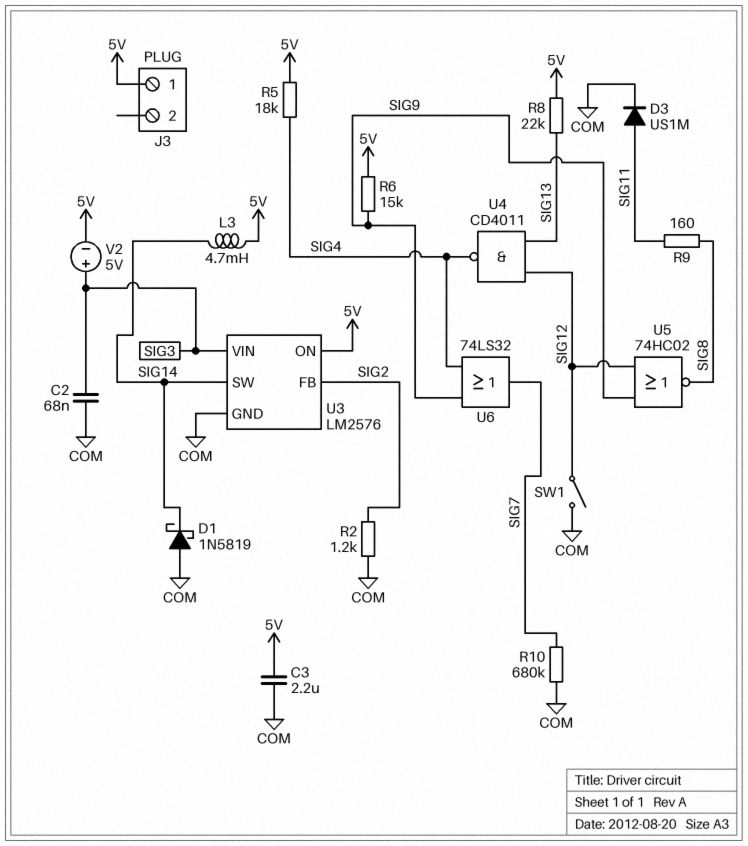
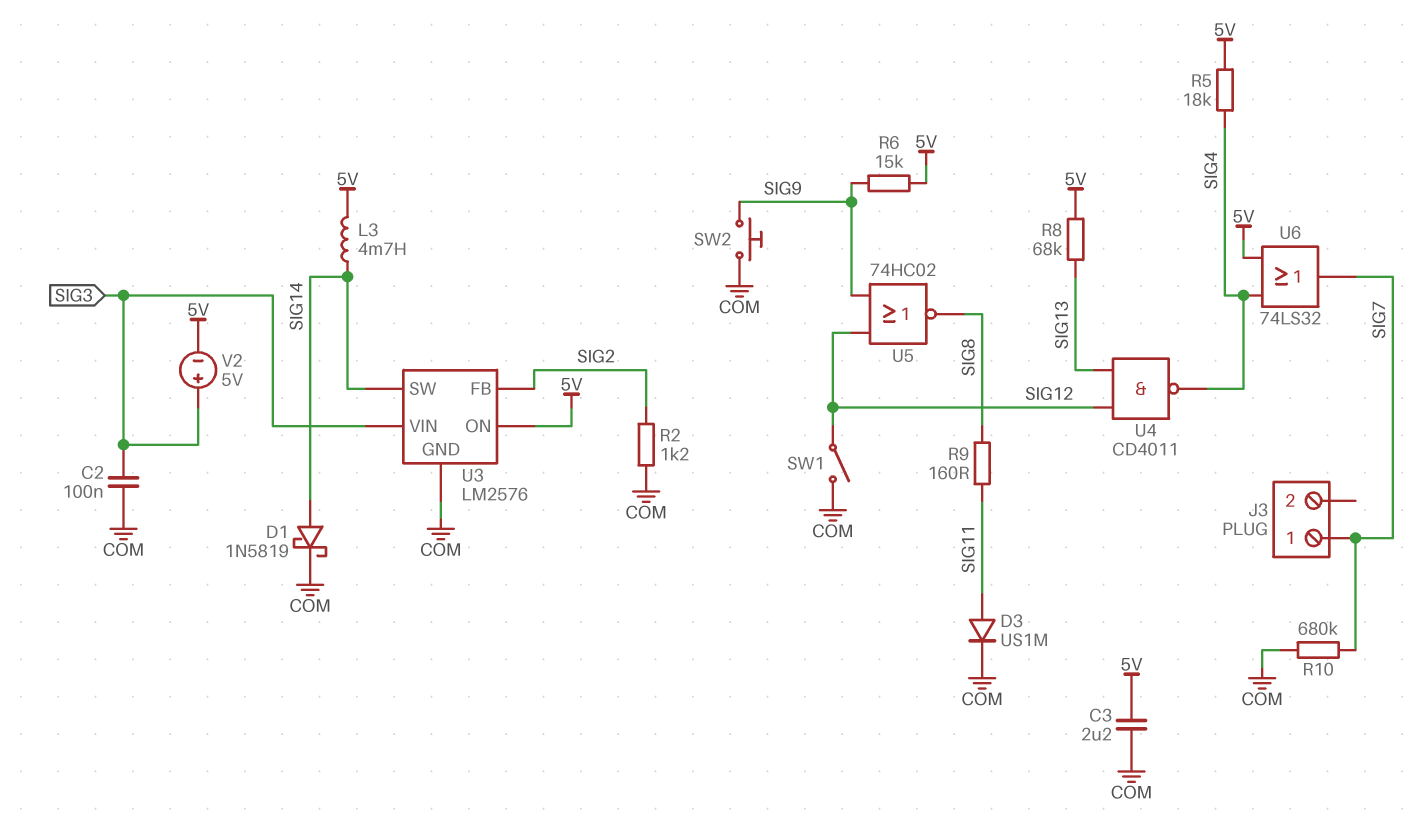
C2: 68nF (COM, SIG3) -> 100nF (COM, SIG3)
D1: schottky 1N5819 (A COM, K SIG14) -> schottky 1N5819 (A SIG14, K COM)
J3 pin 1: 5V -> SIG7
R8: 22k (5V, SIG13) -> 68k (5V, SIG13)
SW2: none -> button (COM, SIG9)
U6: OR 74LS32 (in SIG4, in SIG9, out SIG7) -> OR 74LS32 (in 5V, in SIG4, out SIG7)

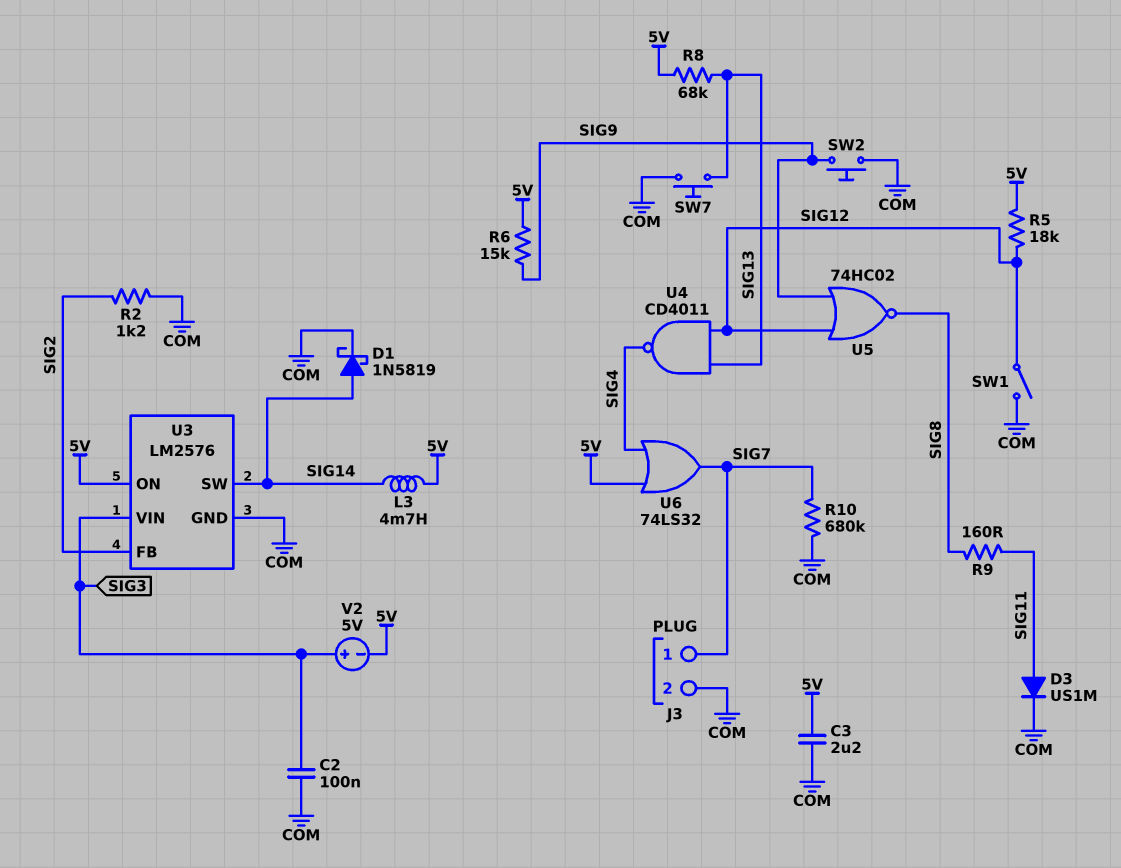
J3 pin 2: none -> COM
R5: 18k (5V, SIG4) -> 18k (5V, SIG12)
SW7: none -> button (COM, SIG13)

